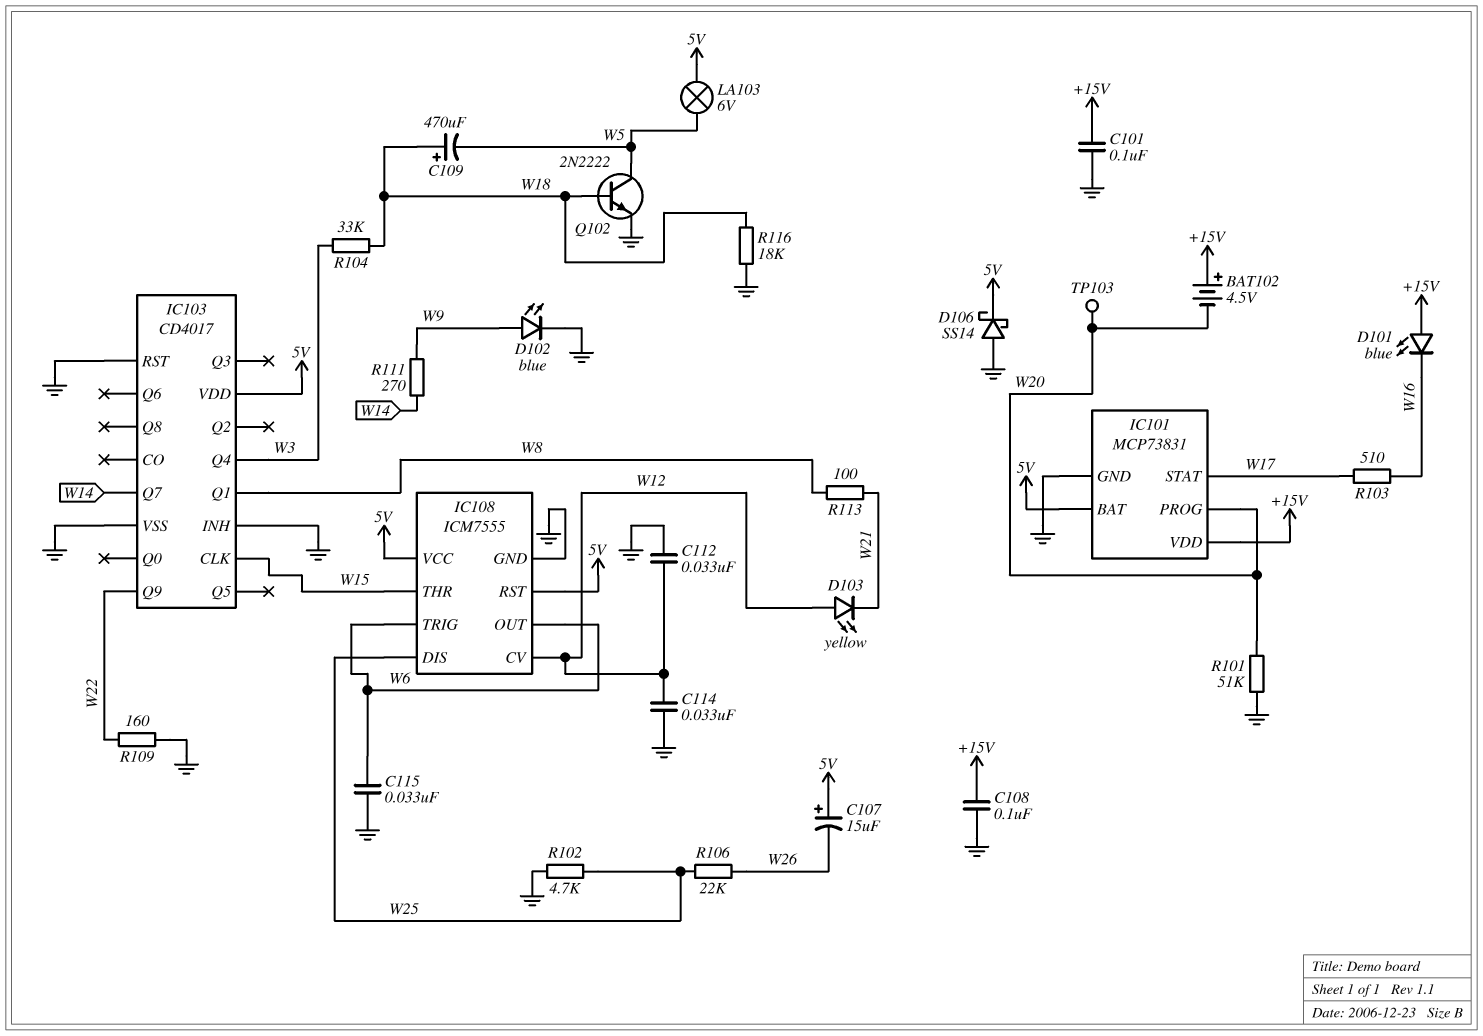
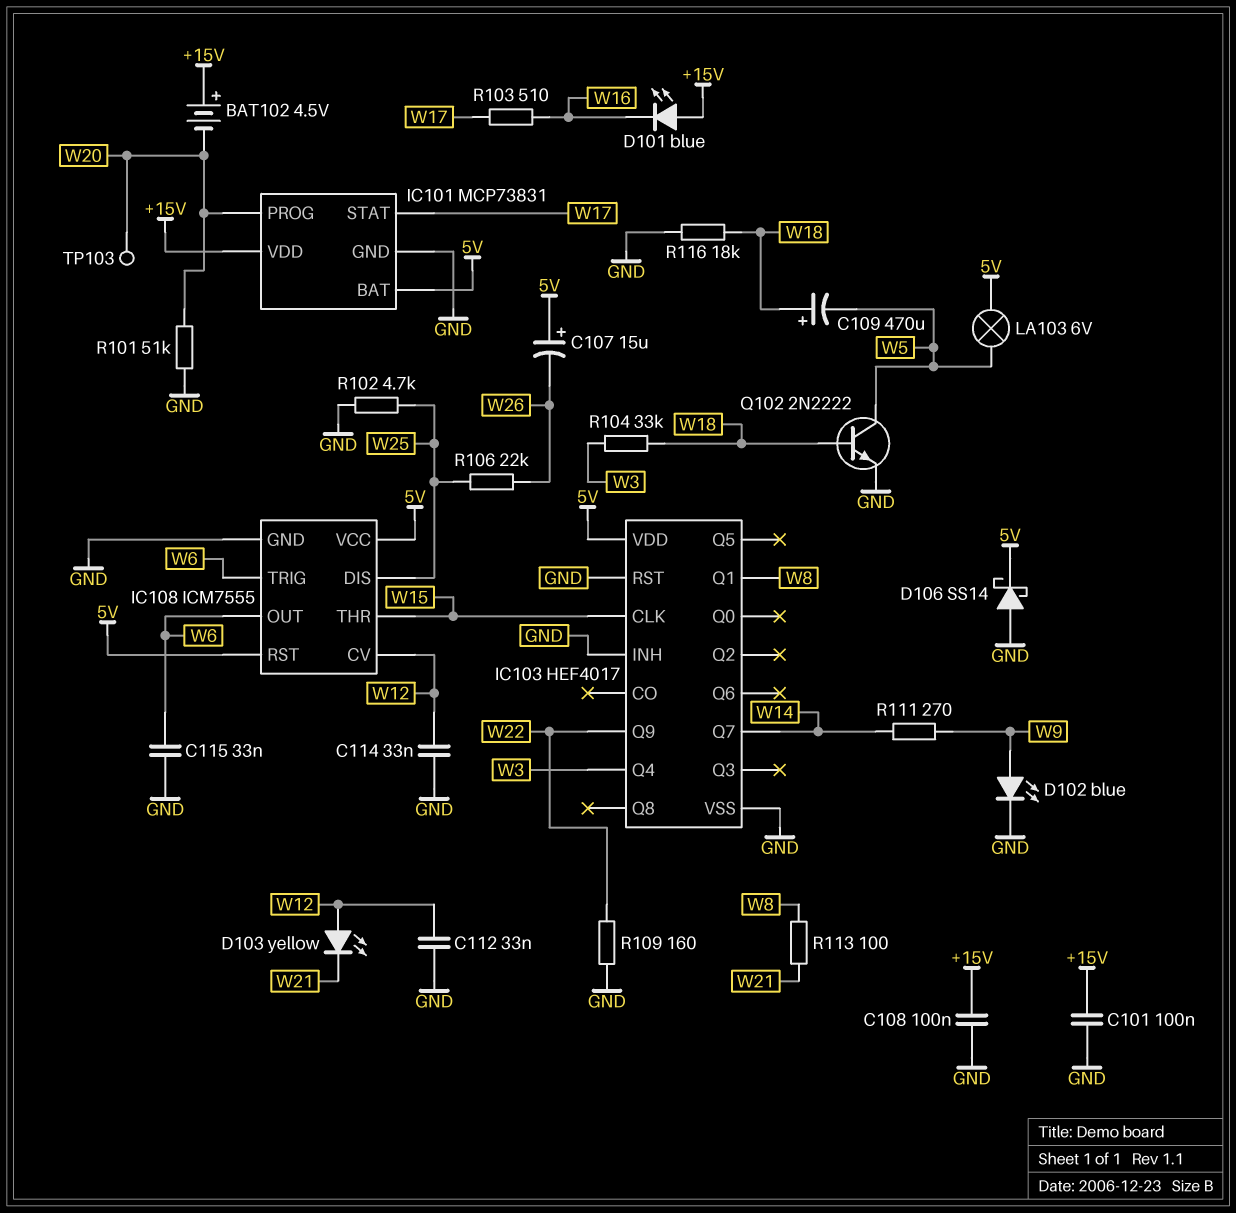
IC103: CD4017 -> HEF4017

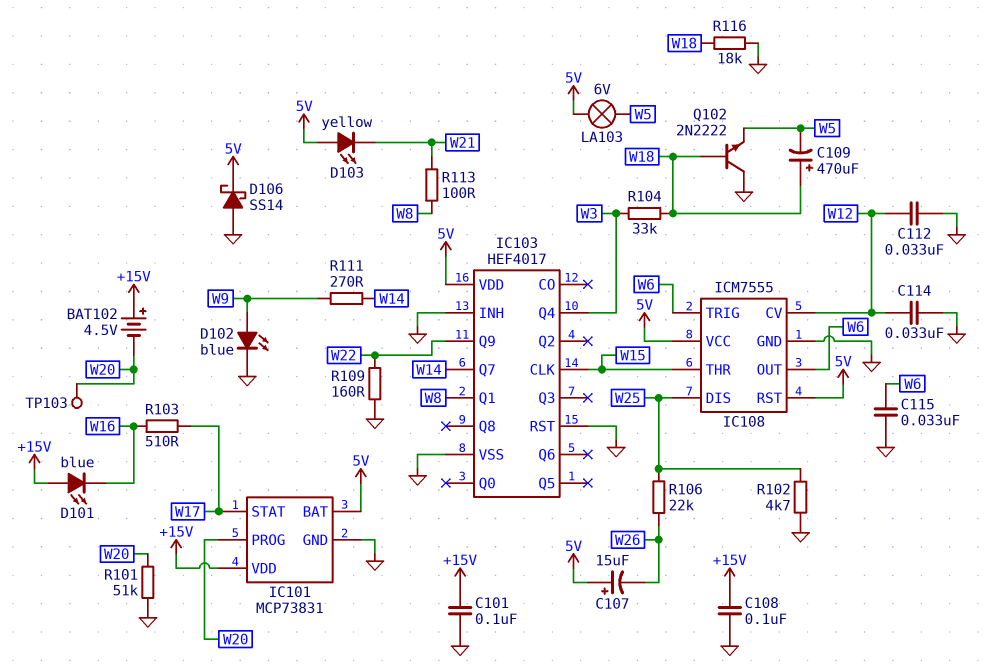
D103: LED yellow (A W12, K W21) -> LED yellow (A 5V, K W21)
Q102: NPN 2N2222 (B W18, C W5, E GND) -> NPN 2N2222 (B W18, C GND, E W5)

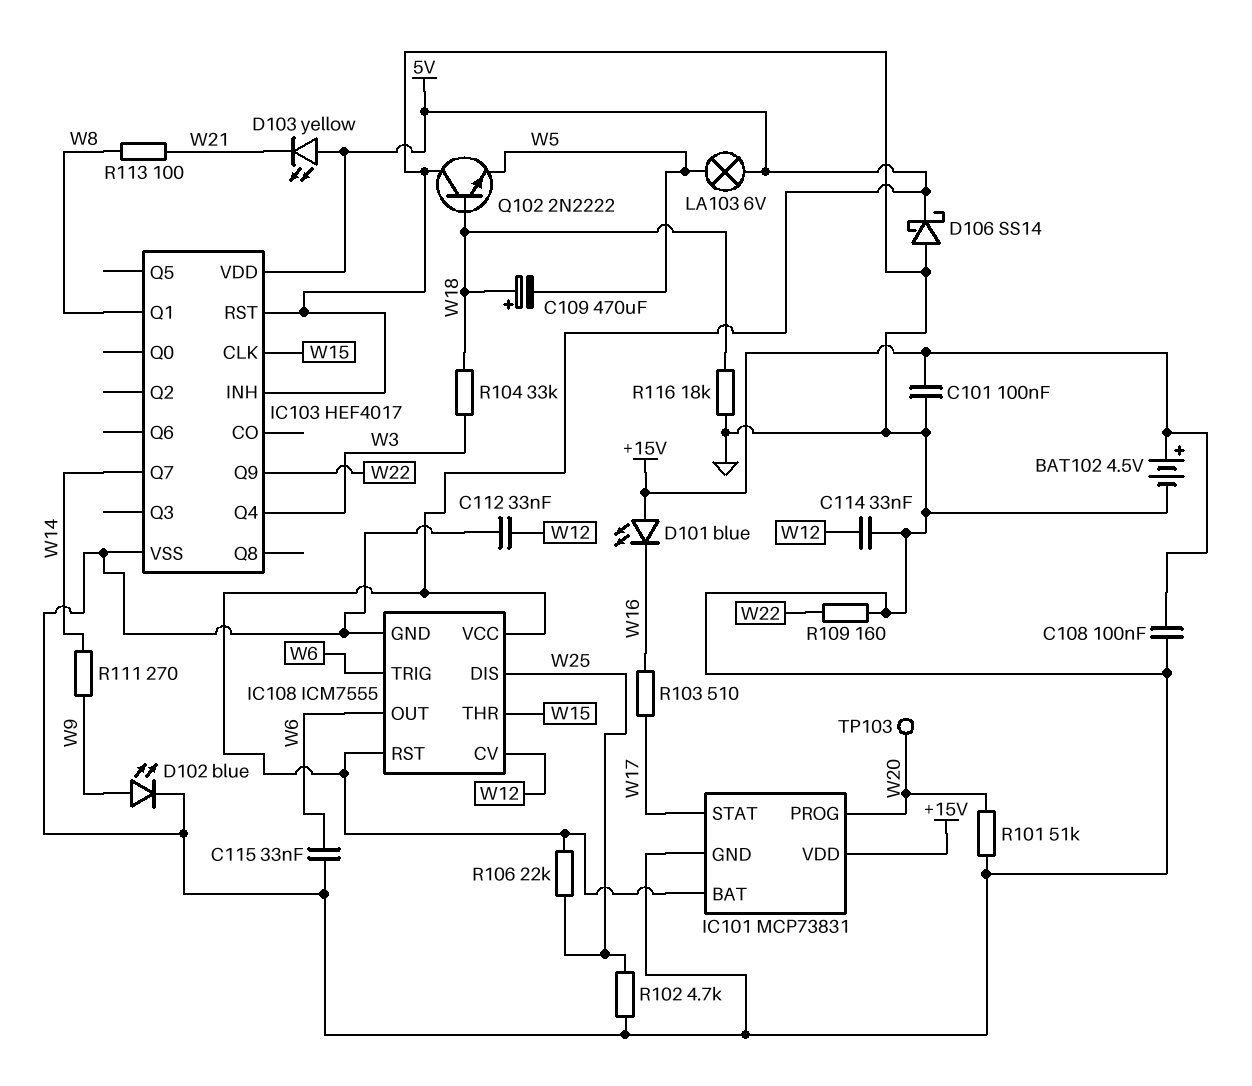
BAT102: 4.5V (plus +15V, minus W20) -> 4.5V (plus +15V, minus GND)
C107: 15uF (plus 5V, minus W26) -> none
R106: 22k (W25, W26) -> 22k (5V, W25)

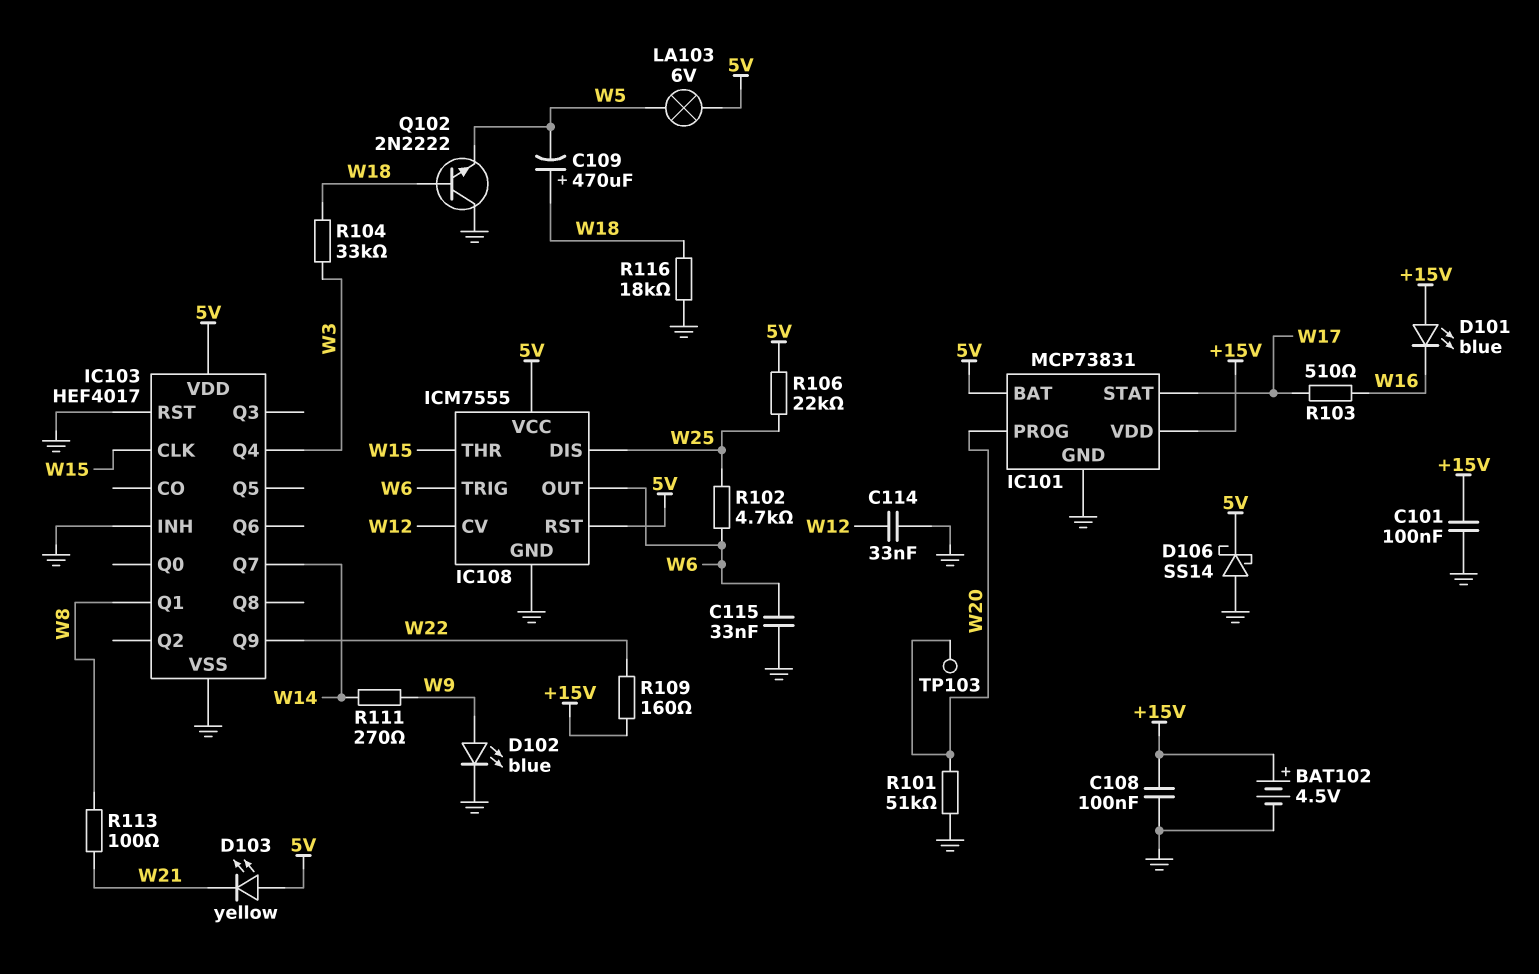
C112: 33nF (GND, W12) -> none
R102: 4.7k (GND, W25) -> 4.7k (W6, W25)
R109: 160 (GND, W22) -> 160 (+15V, W22)

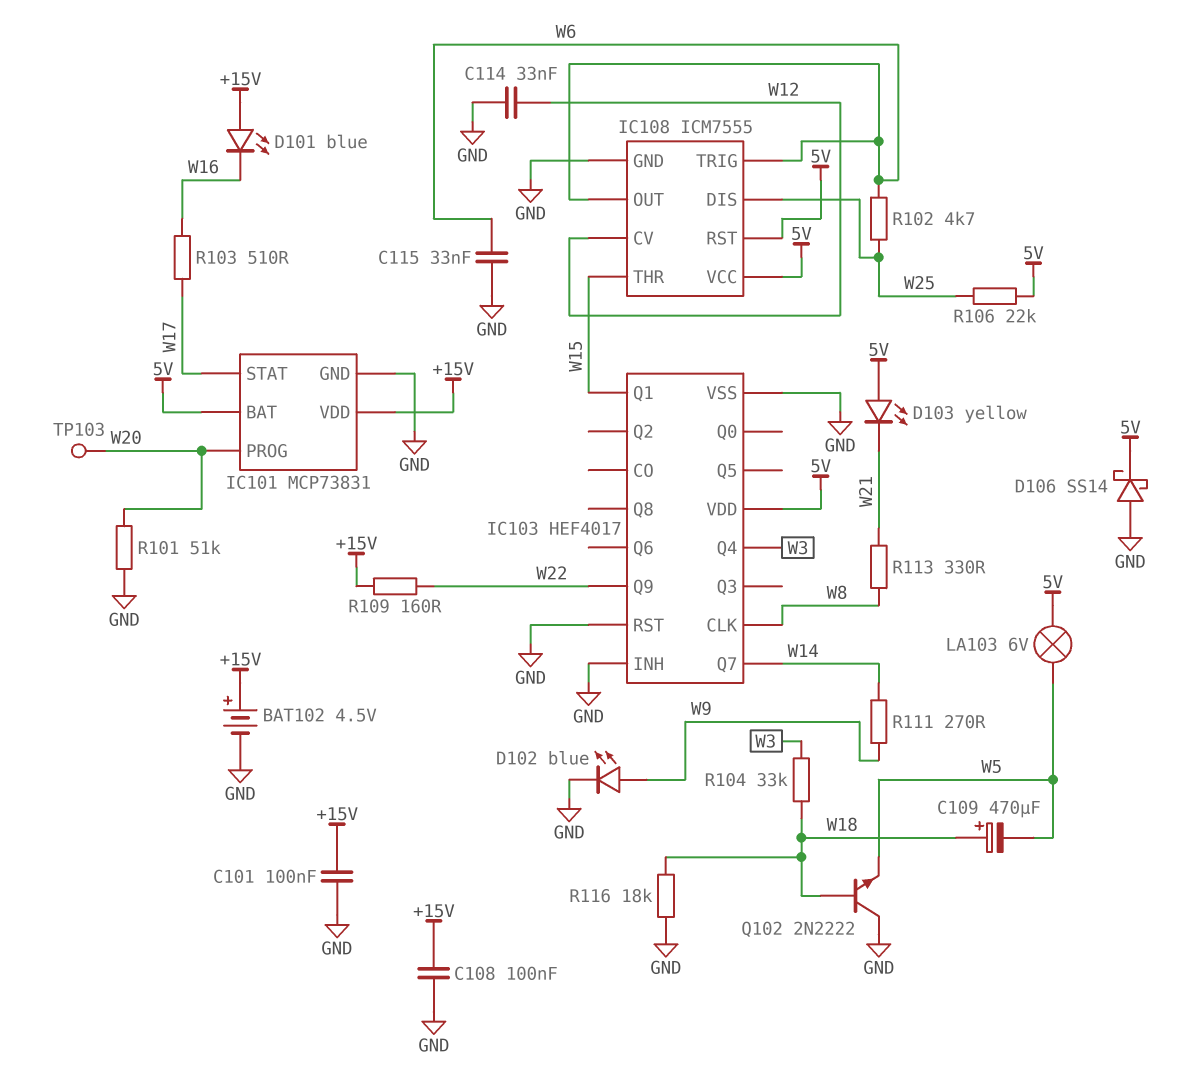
IC103 pin CLK: W15 -> W8
IC103 pin Q1: W8 -> W15
R113: 100 (W8, W21) -> 330 (W8, W21)

